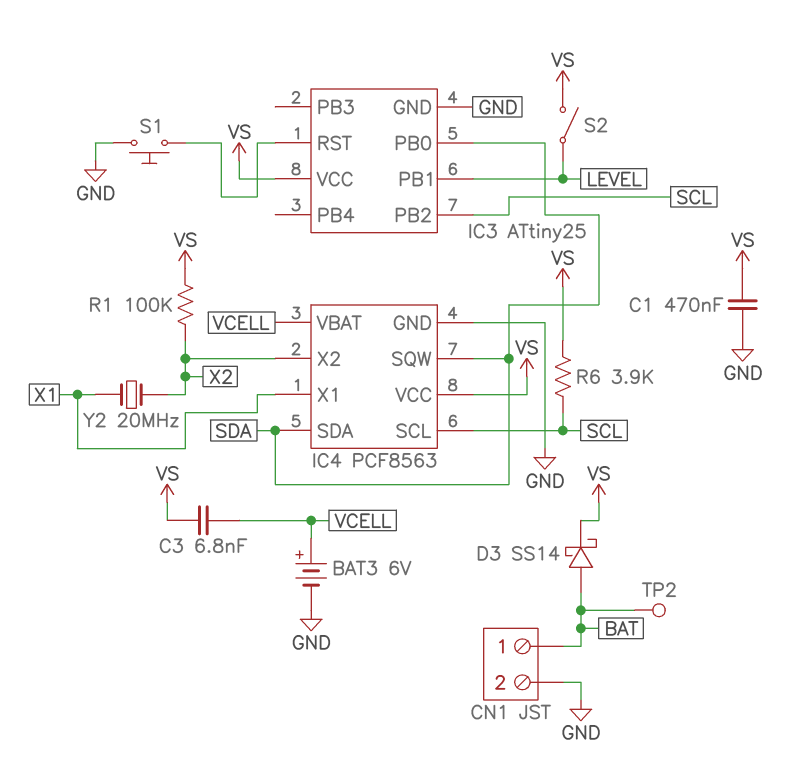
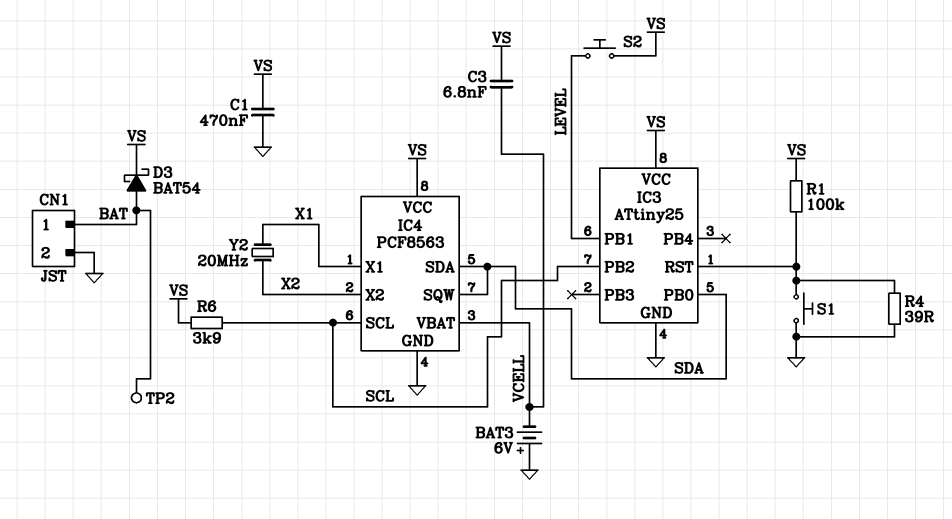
BAT3: 6V (plus VCELL, minus GND) -> 6V (plus GND, minus VCELL)
D3: schottky SS14 (A BAT, K VS) -> schottky BAT54 (A BAT, K VS)
R1: 100k (VS, X2) -> 100k (IC3/RST, VS)
R4: none -> 39 (GND, IC3/RST)
S2: switch (LEVEL, VS) -> button (LEVEL, VS)

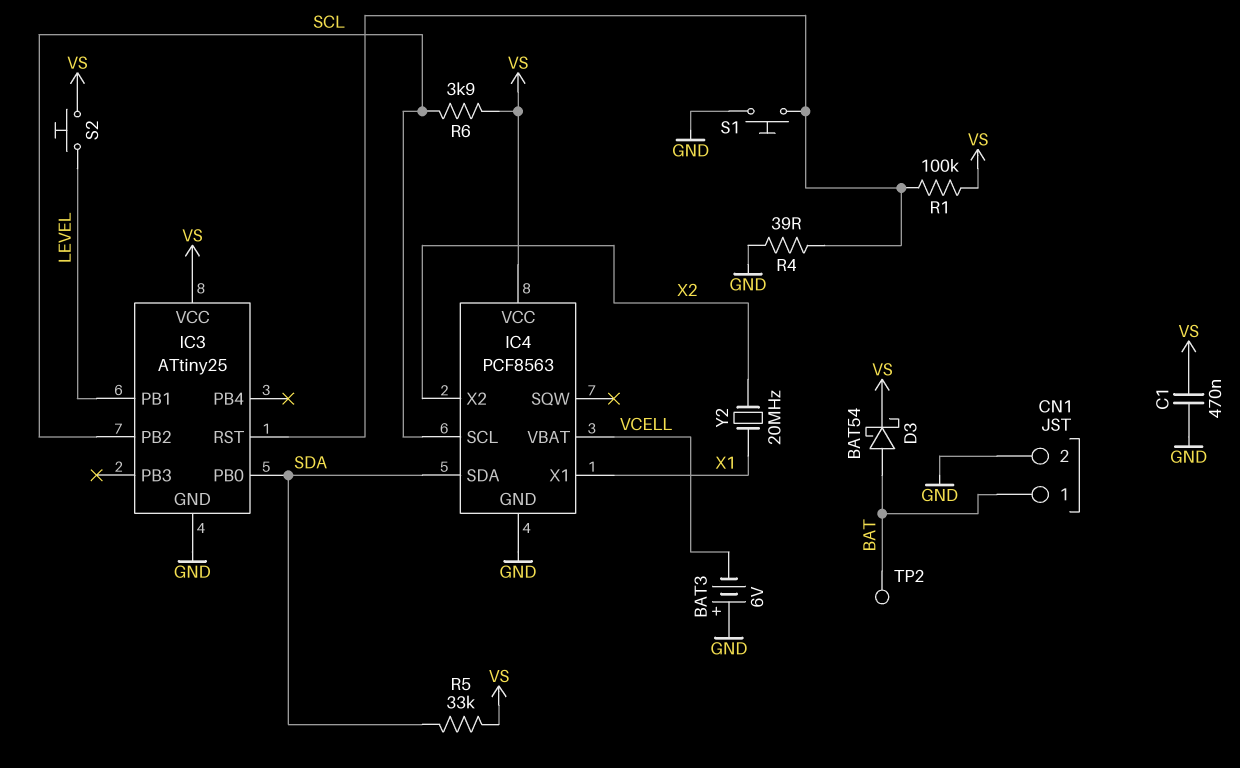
C3: 6.8nF (VCELL, VS) -> none
IC4 pin SQW: SDA -> none
R5: none -> 33k (SDA, VS)

